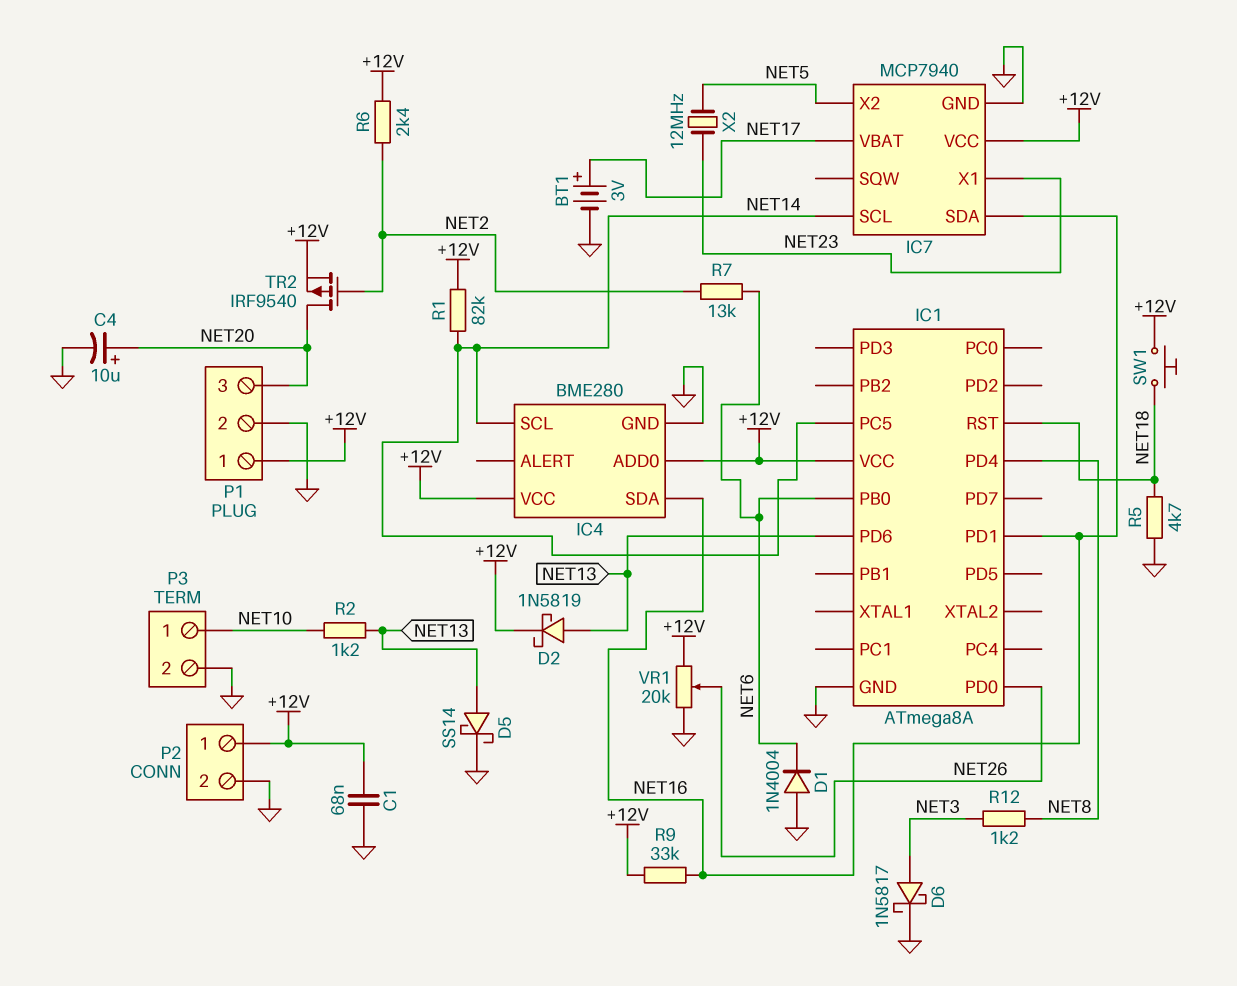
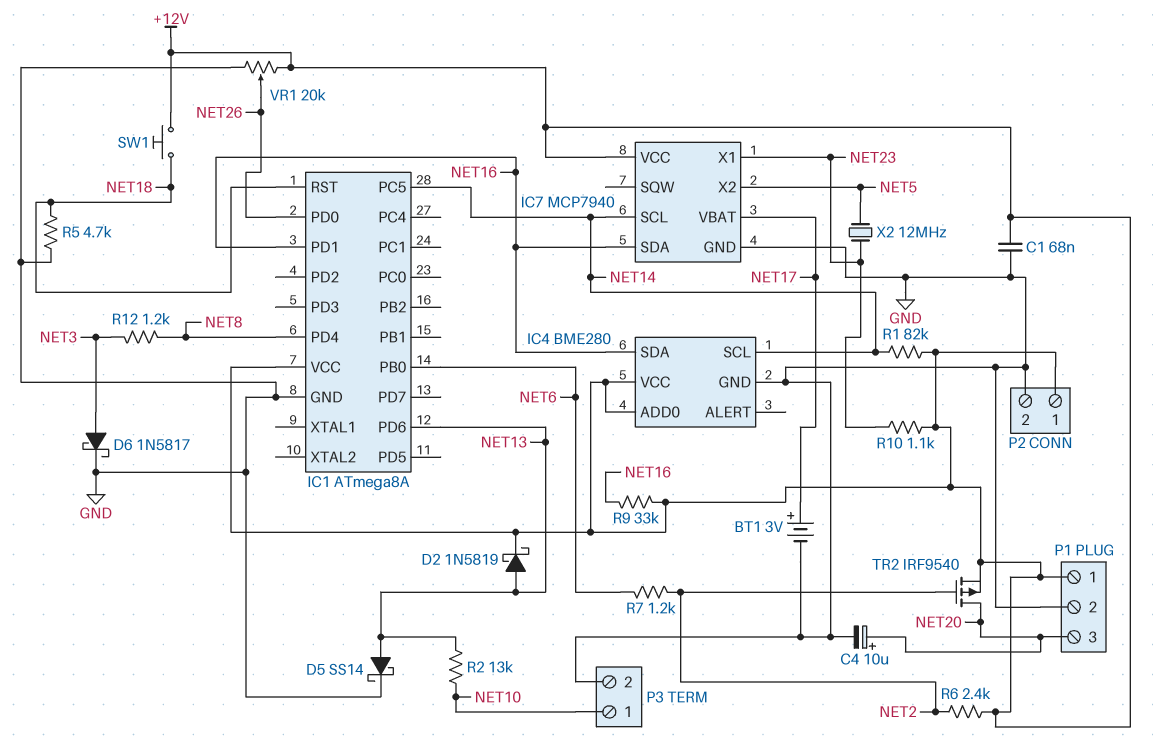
D1: diode 1N4004 (A GND, K NET6) -> none
R2: 1.2k (NET10, NET13) -> 13k (NET10, NET13)
R7: 13k (NET2, NET6) -> 1.2k (NET2, NET6)
R10: none -> 1.1k (+12V, NET23)

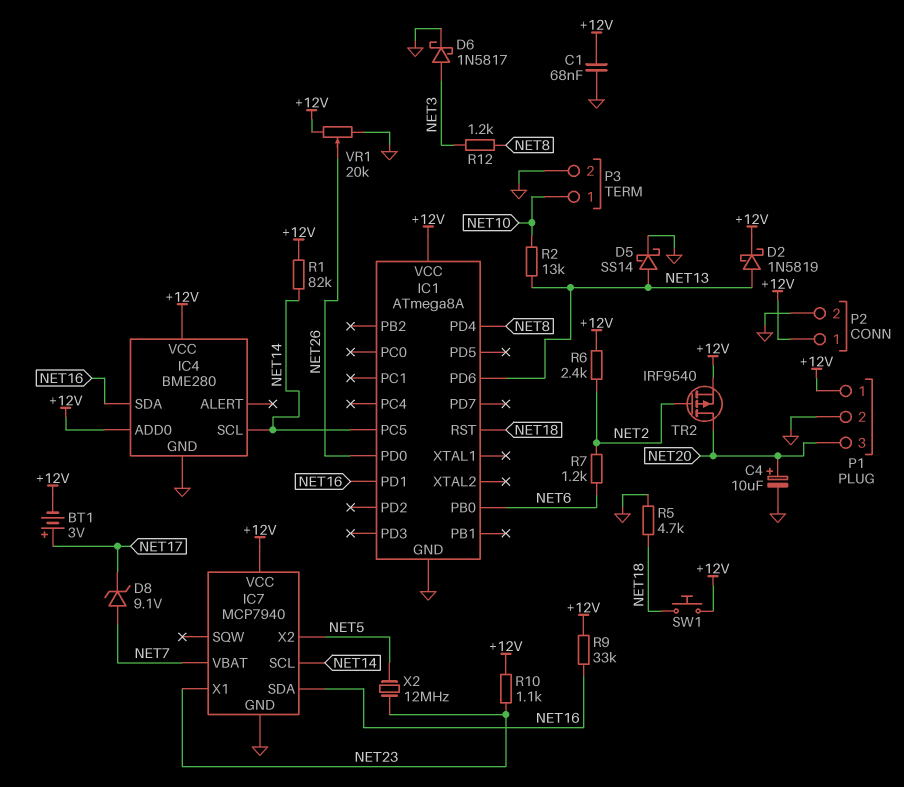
BT1: 3V (plus NET17, minus GND) -> 3V (plus NET17, minus +12V)
D8: none -> zener 9.1V (A NET7, K NET17)
IC7 pin VBAT: NET17 -> NET7

